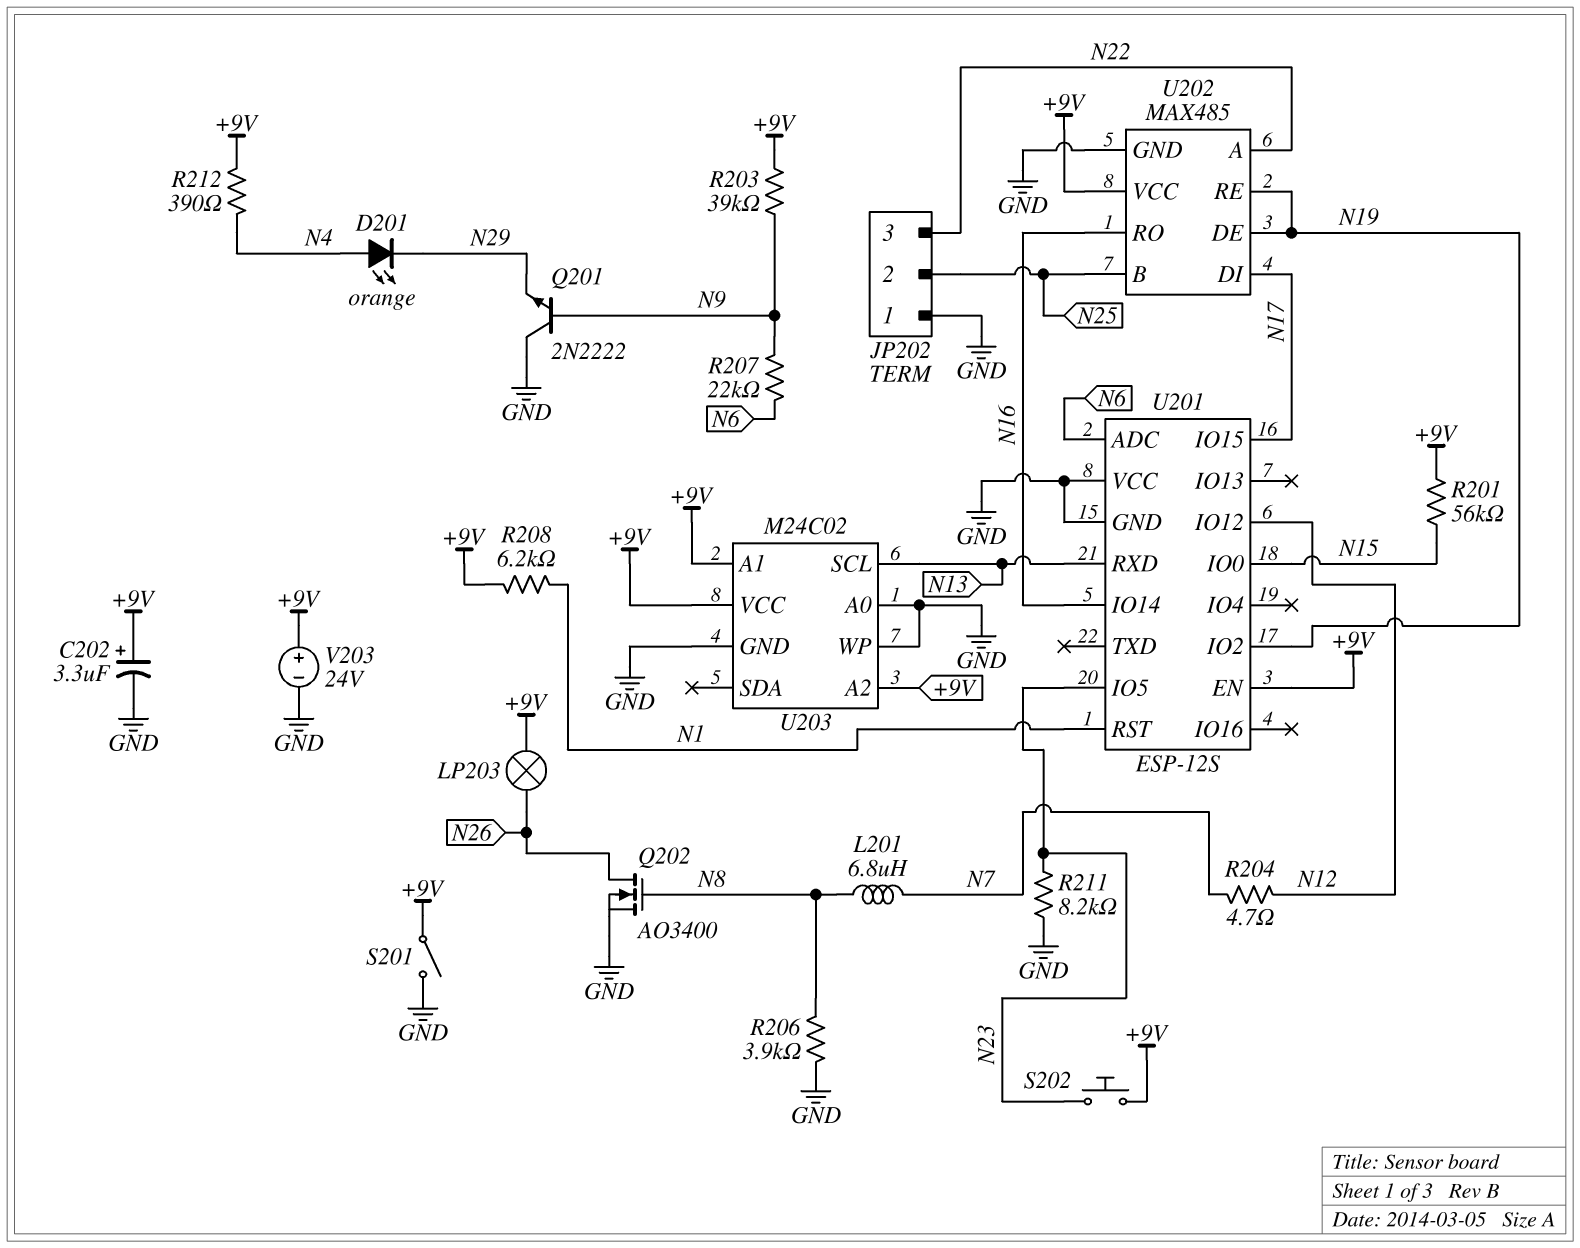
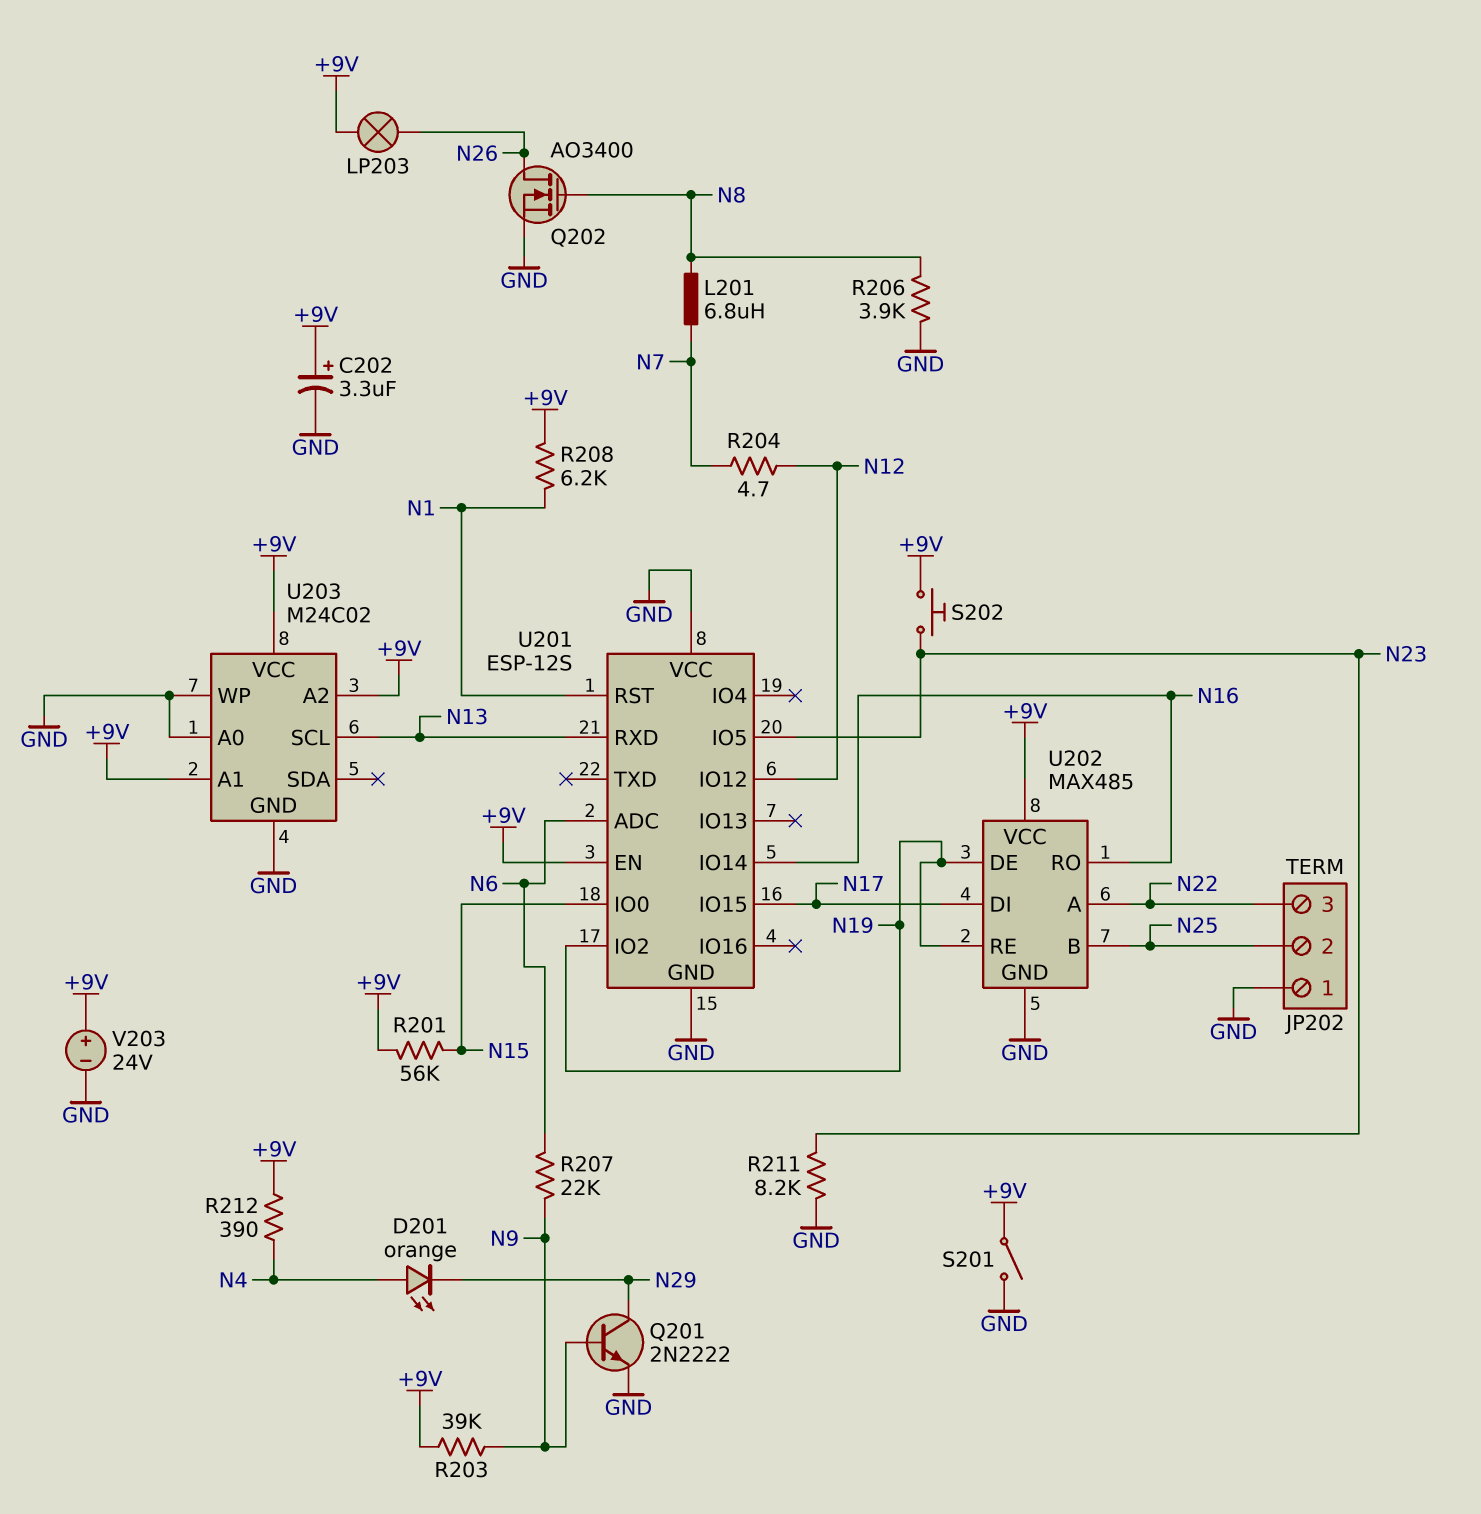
Q201: NPN 2N2222 (B N9, C GND, E N29) -> NPN 2N2222 (B N9, C N29, E GND)

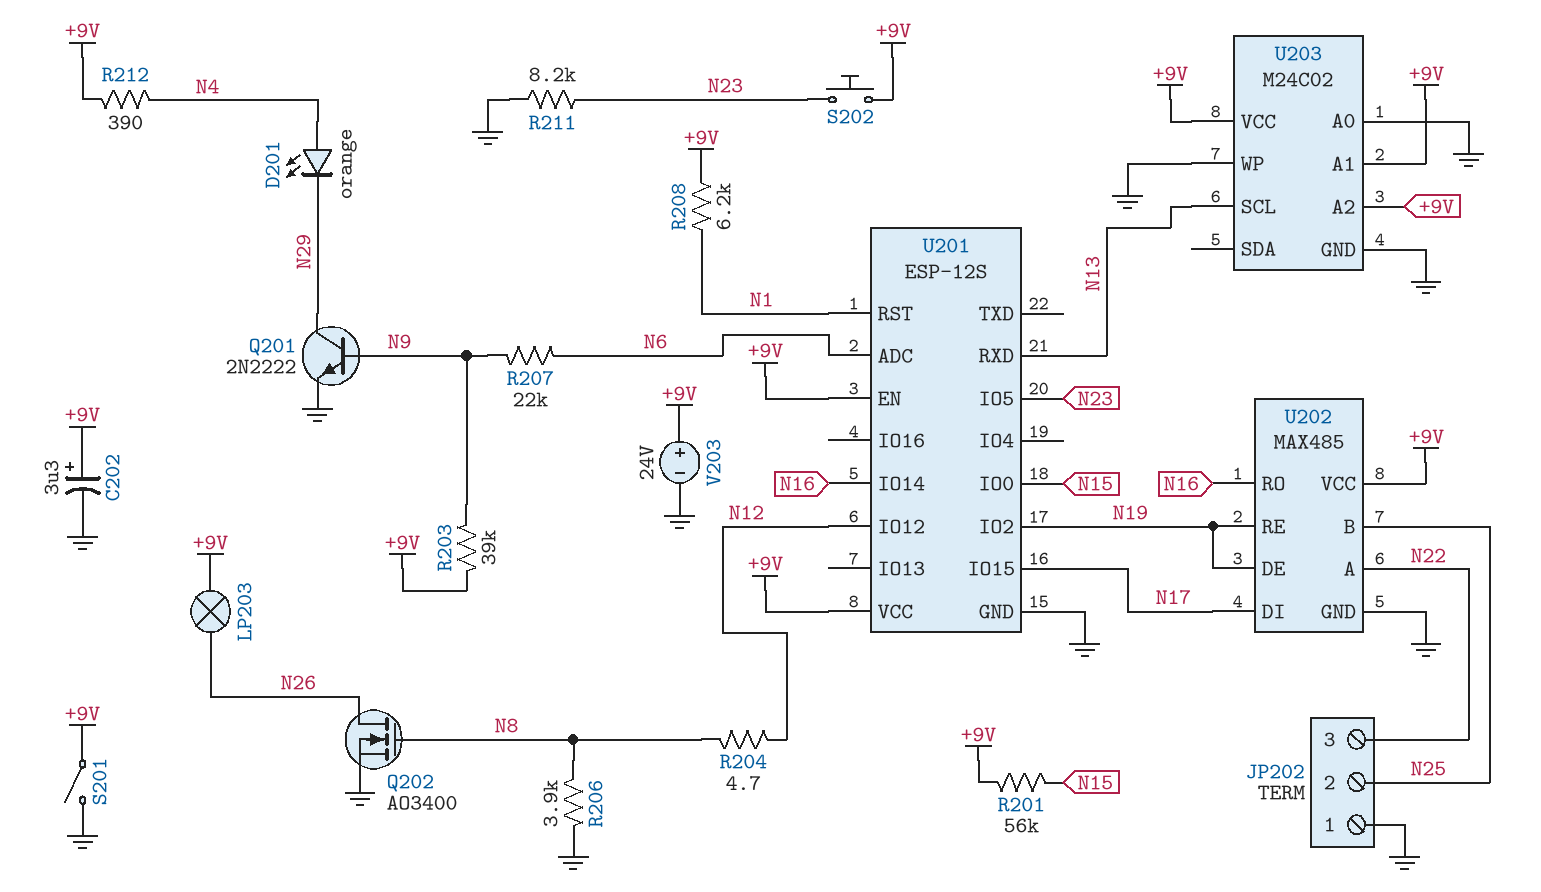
L201: 6.8uH (N7, N8) -> none
R204: 4.7 (N7, N12) -> 4.7 (N8, N12)
U201 pin VCC: GND -> +9V

